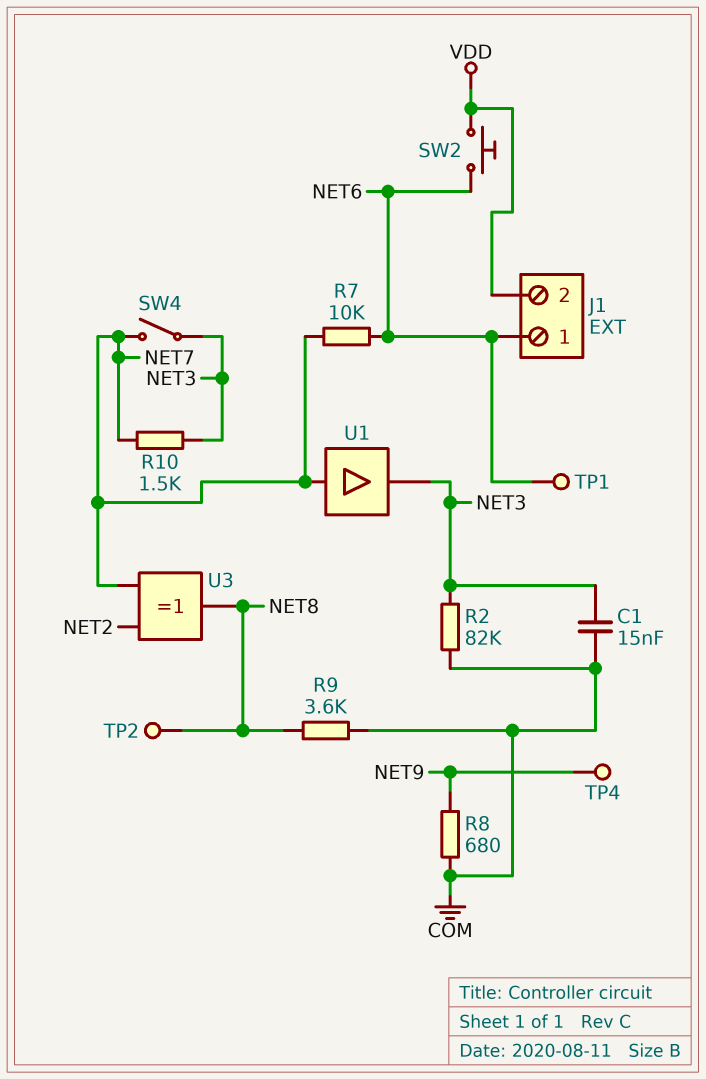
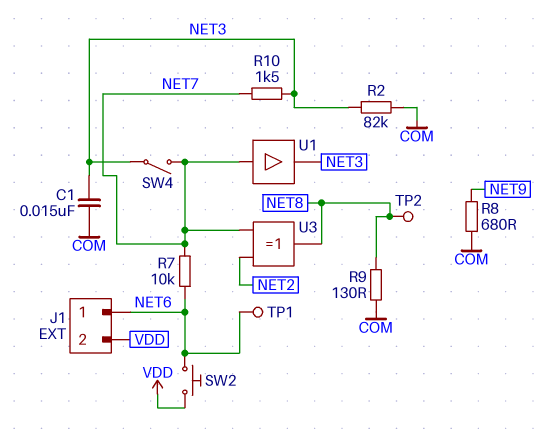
R9: 3.6k (COM, NET8) -> 130 (COM, NET8)
TP4: test point (NET9) -> none

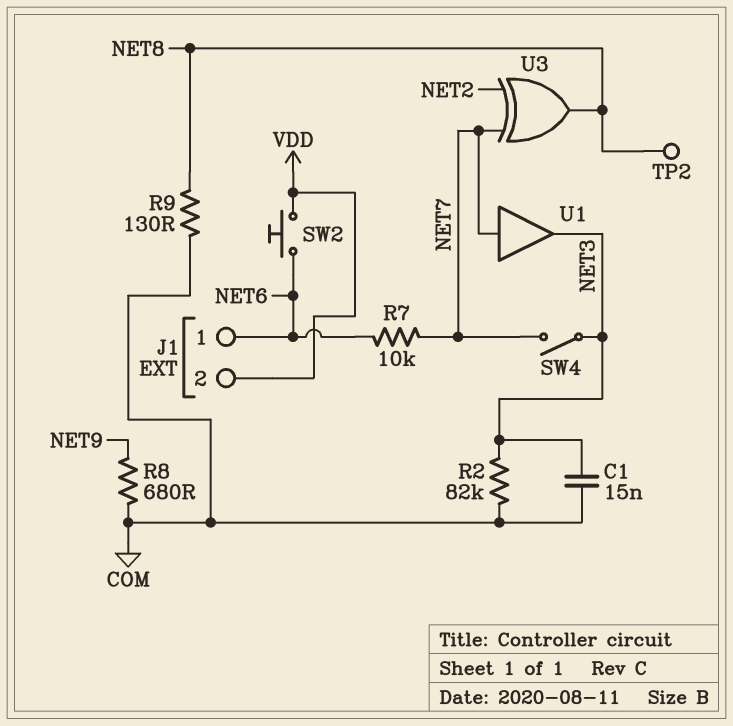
R10: 1.5k (NET3, NET7) -> none
TP1: test point (NET6) -> none

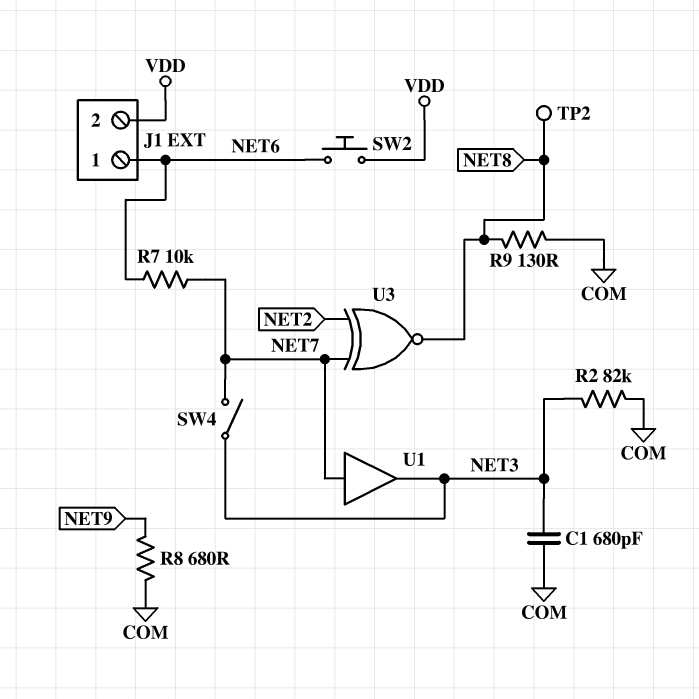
C1: 15nF (COM, NET3) -> 680pF (COM, NET3)
U3: XOR (in NET2, in NET7, out NET8) -> XNOR (in NET2, in NET7, out NET8)

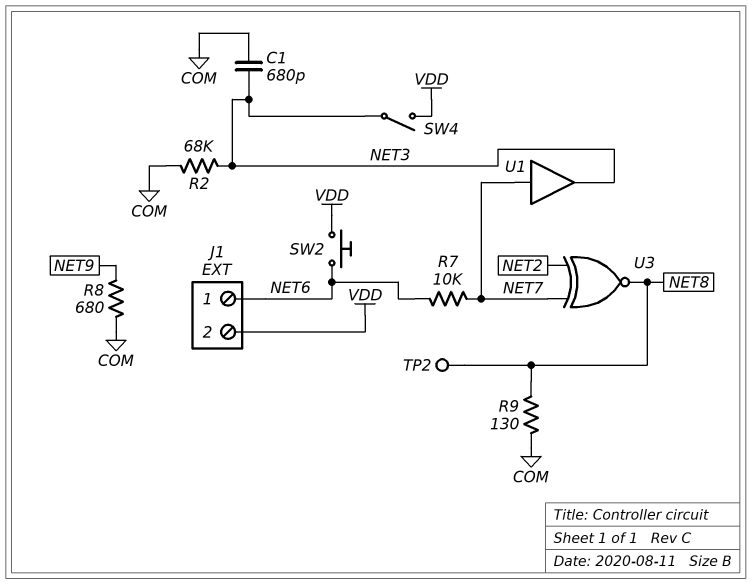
R2: 82k (COM, NET3) -> 68k (COM, NET3)
SW4: switch (NET3, NET7) -> switch (NET3, VDD)

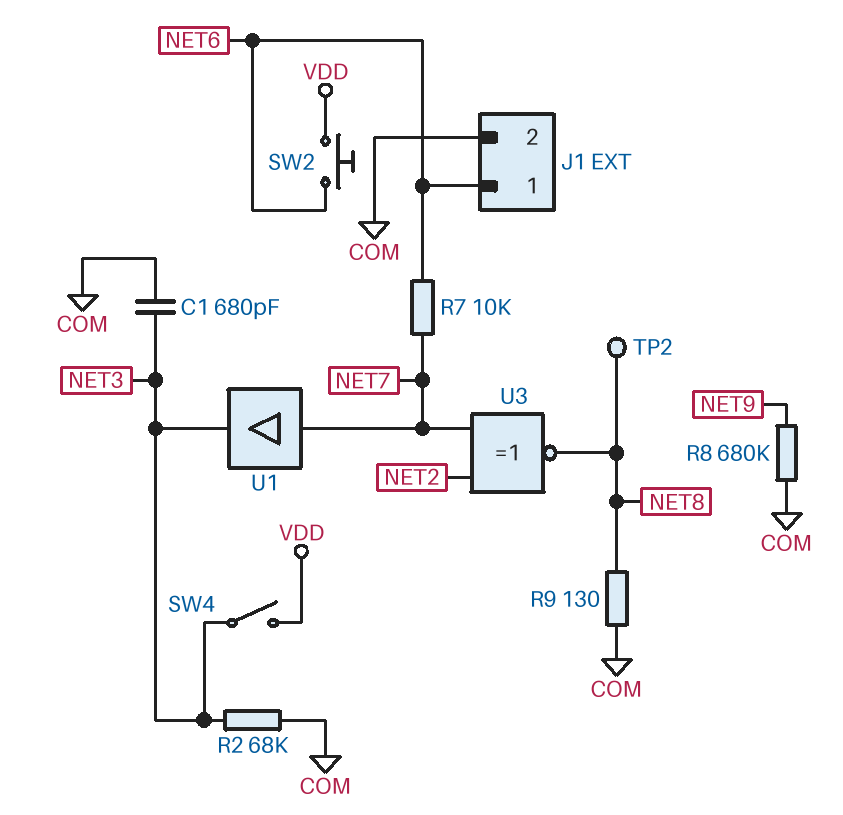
J1 pin 2: VDD -> COM
R8: 680 (COM, NET9) -> 680k (COM, NET9)

